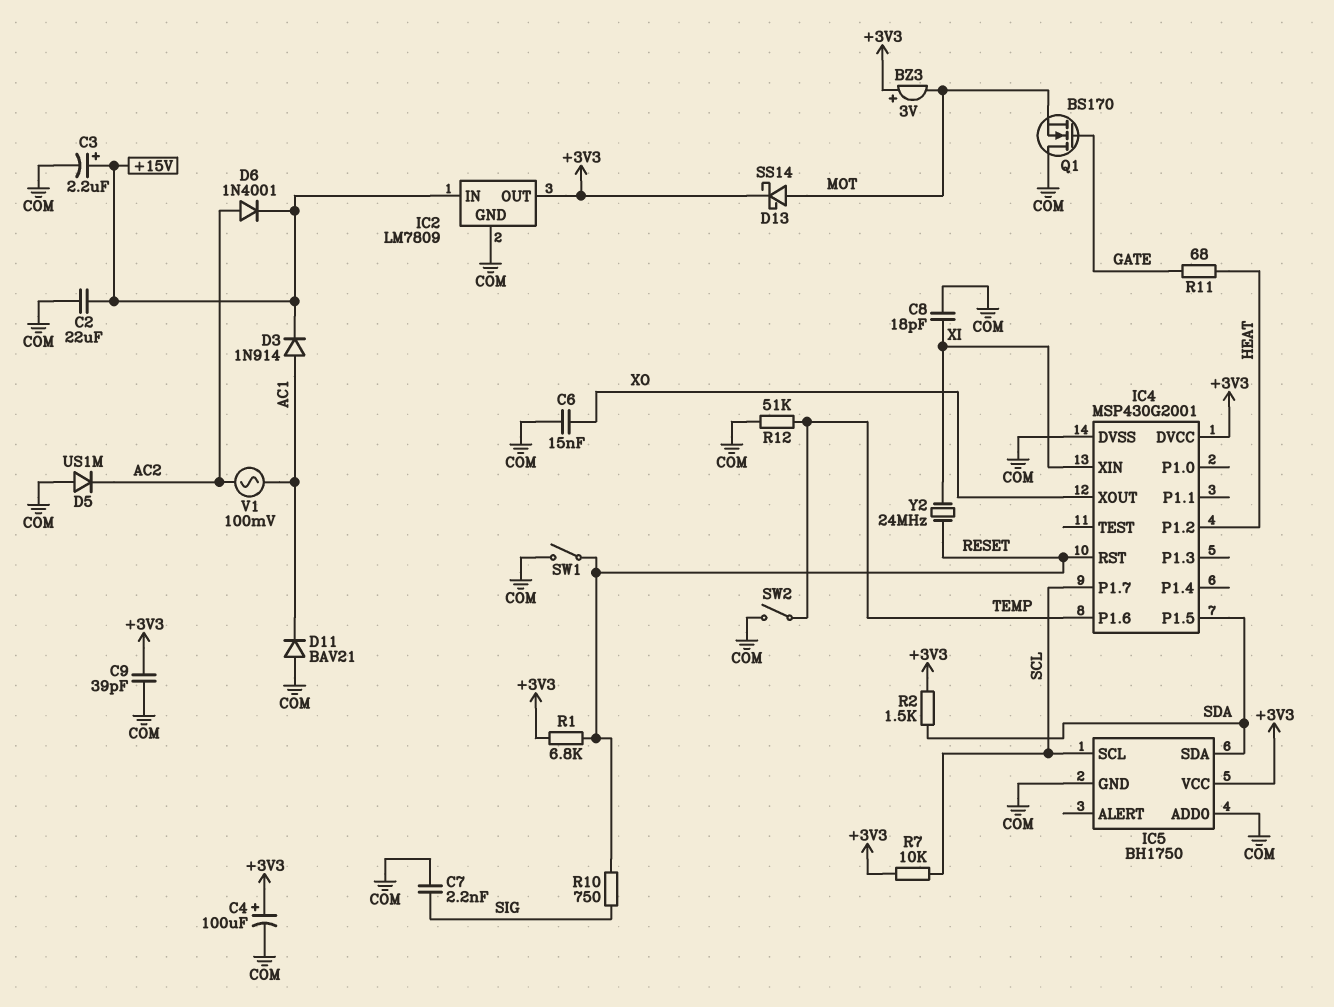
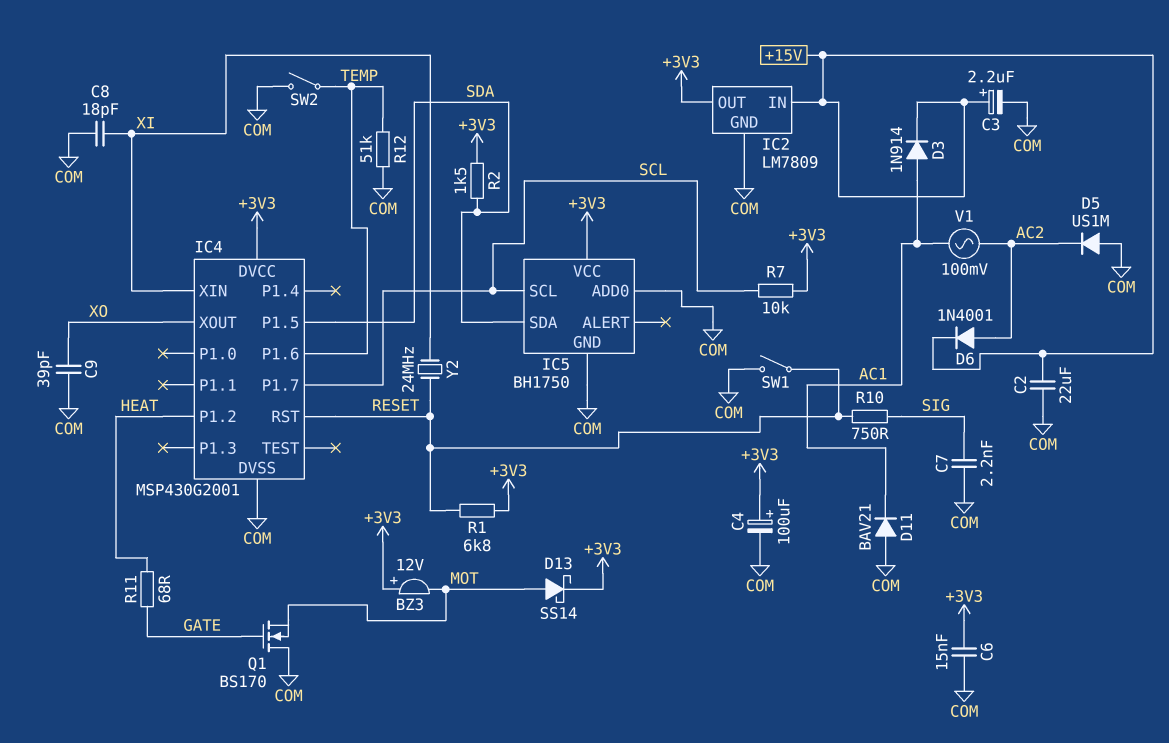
BZ3: buzzer 3V (plus +3V3, minus MOT) -> buzzer 12V (plus +3V3, minus MOT)
C6: 15nF (COM, XO) -> 15nF (+3V3, COM)
C9: 39pF (+3V3, COM) -> 39pF (COM, XO)

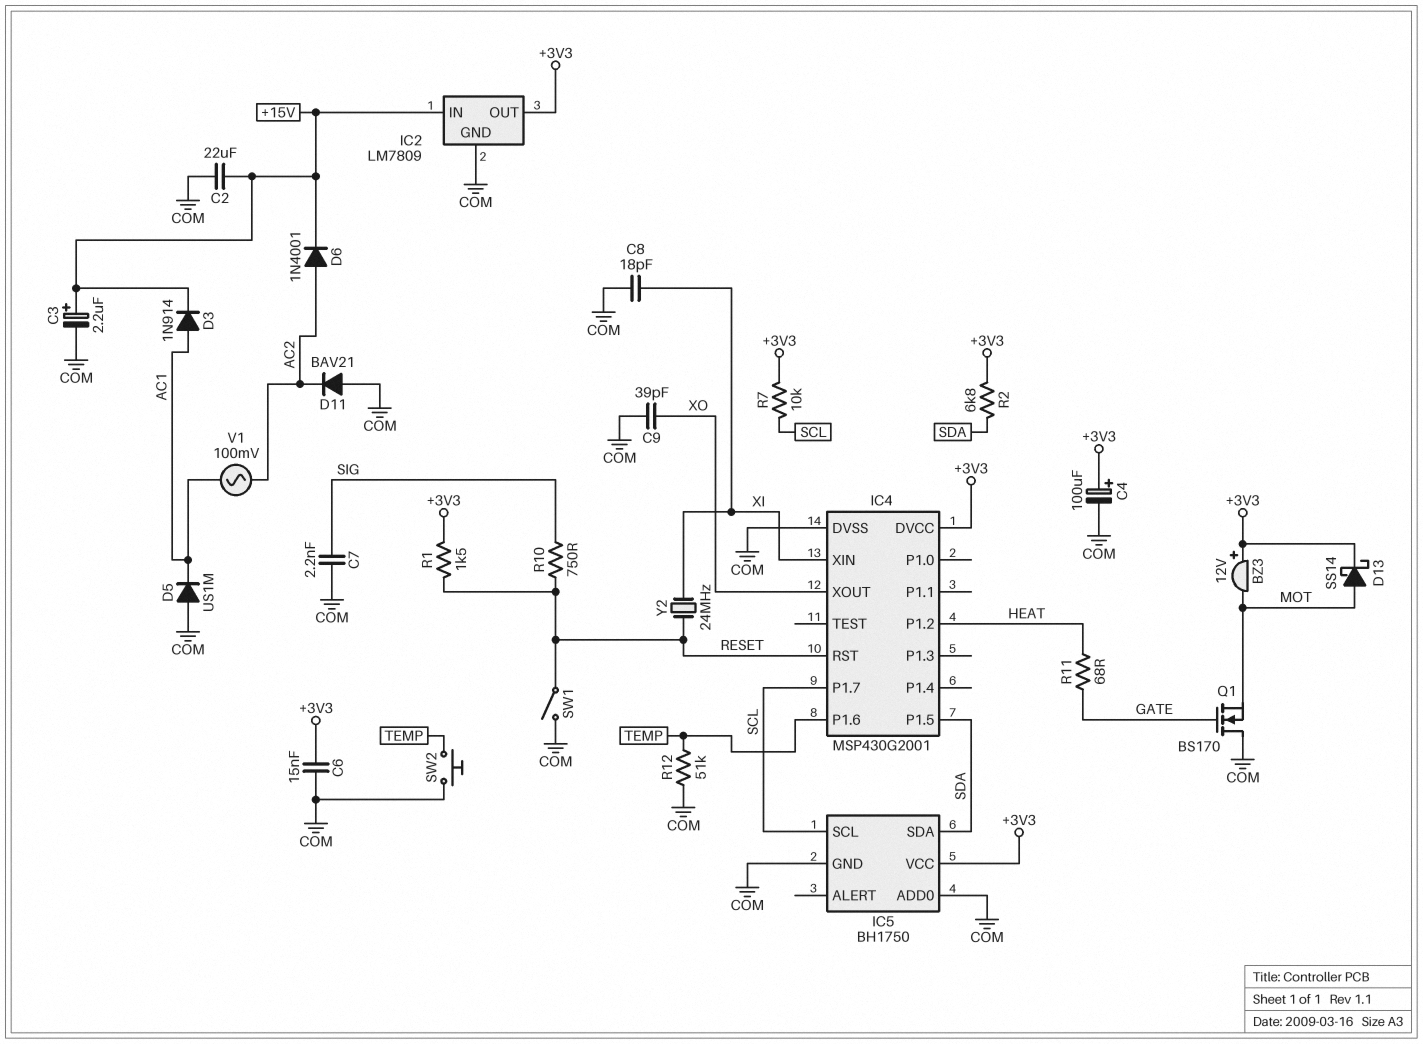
D5: diode US1M (A COM, K AC2) -> diode US1M (A COM, K AC1)
D11: diode BAV21 (A COM, K AC1) -> diode BAV21 (A COM, K AC2)
R1: 6.8k (+3V3, RESET) -> 1.5k (+3V3, RESET)
R2: 1.5k (+3V3, SDA) -> 6.8k (+3V3, SDA)
SW2: switch (COM, TEMP) -> button (COM, TEMP)

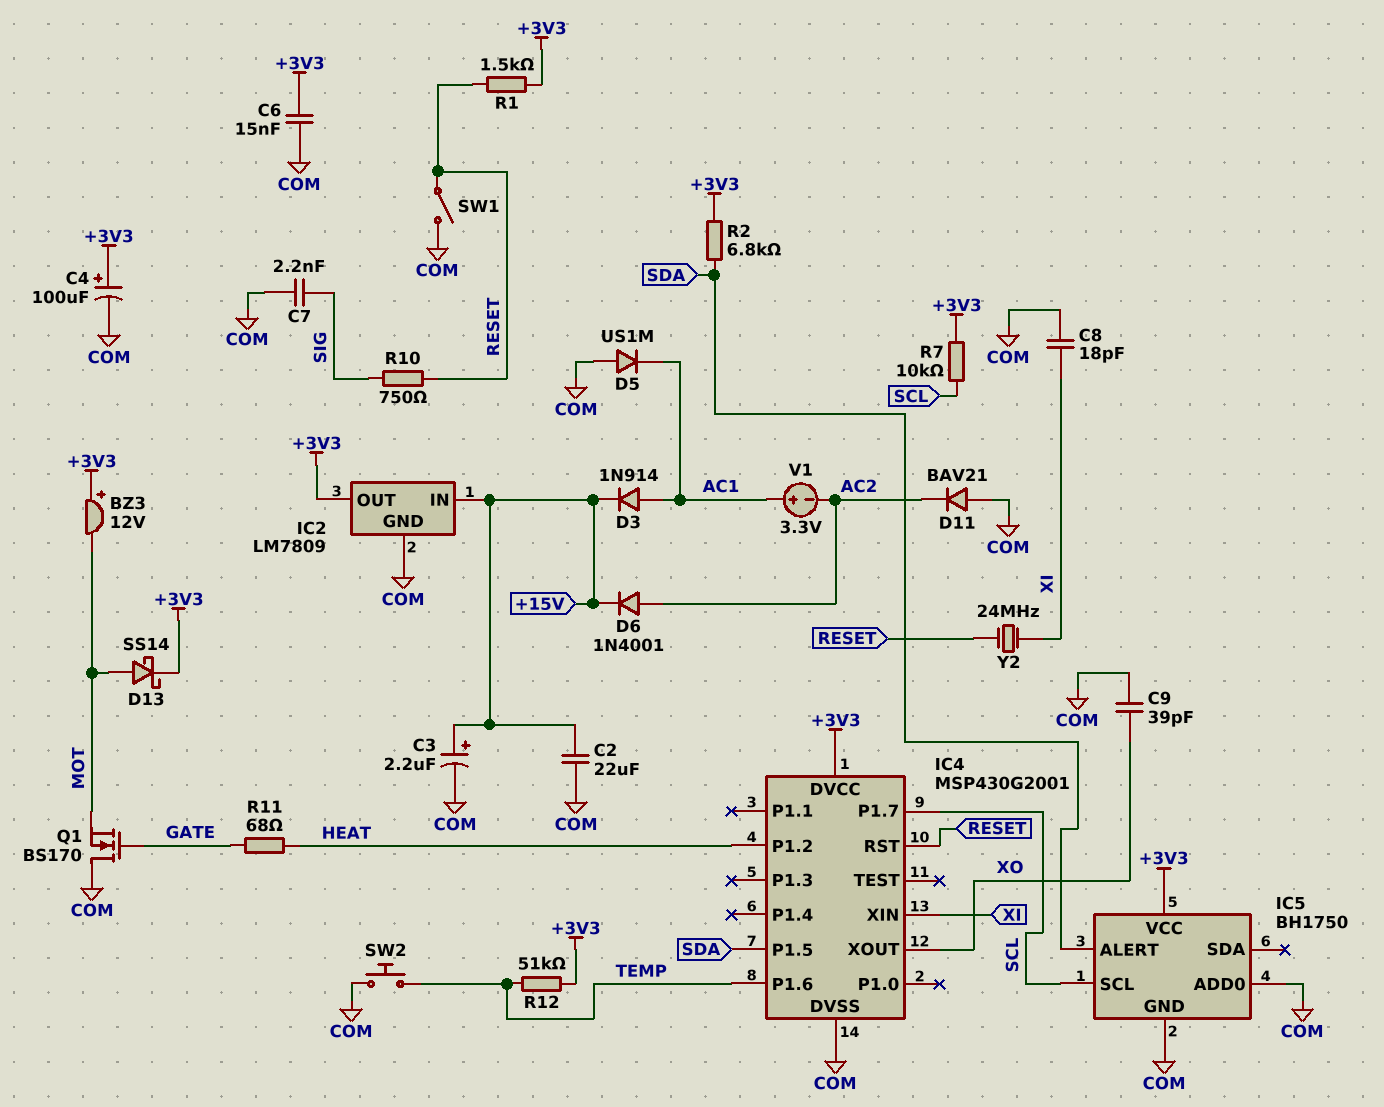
IC5 pin ALERT: none -> SDA
IC5 pin SDA: SDA -> none
R12: 51k (COM, TEMP) -> 51k (+3V3, TEMP)
V1: AC 100mV (AC1, AC2) -> 3.3V (plus AC1, minus AC2)

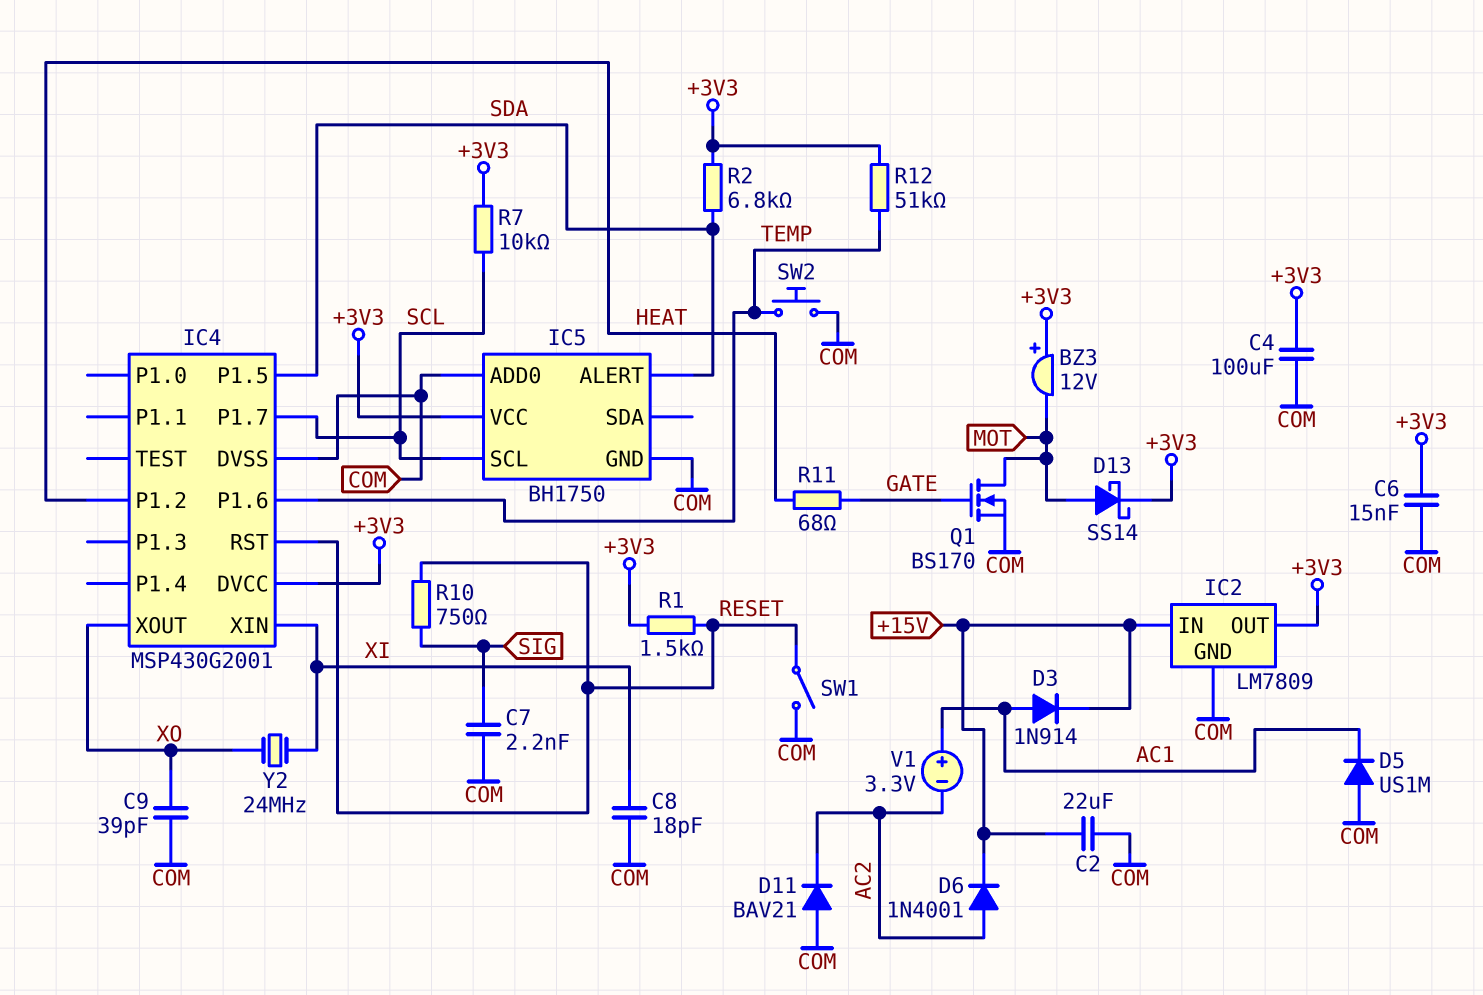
C3: 2.2uF (plus +15V, minus COM) -> none
C4: 100uF (plus +3V3, minus COM) -> 100uF (+3V3, COM)
Q1: NMOS BS170 (G GATE, D COM, S MOT) -> NMOS BS170 (G GATE, D MOT, S COM)
Y2: 24MHz (RESET, XI) -> 24MHz (XI, XO)

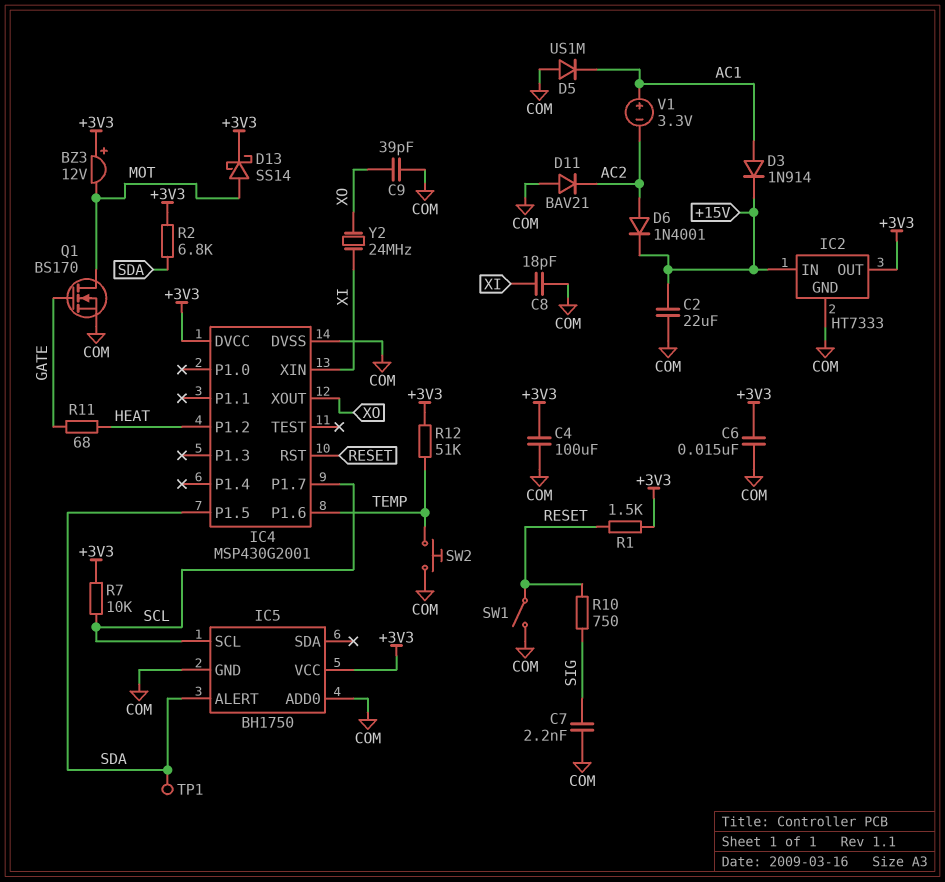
IC2: LM7809 -> HT7333
TP1: none -> test point (SDA)

